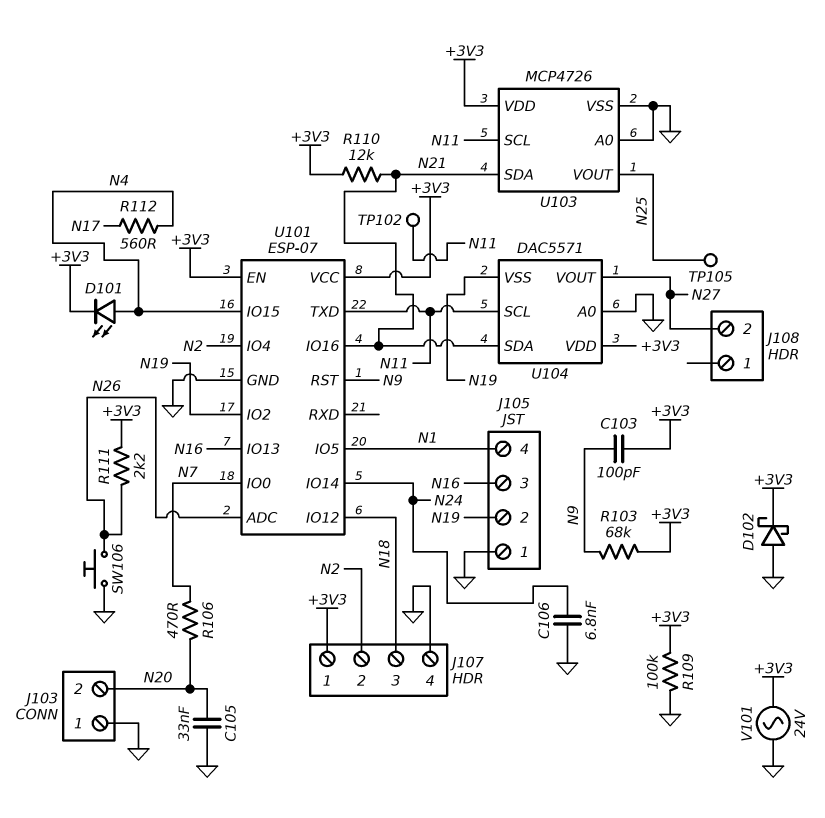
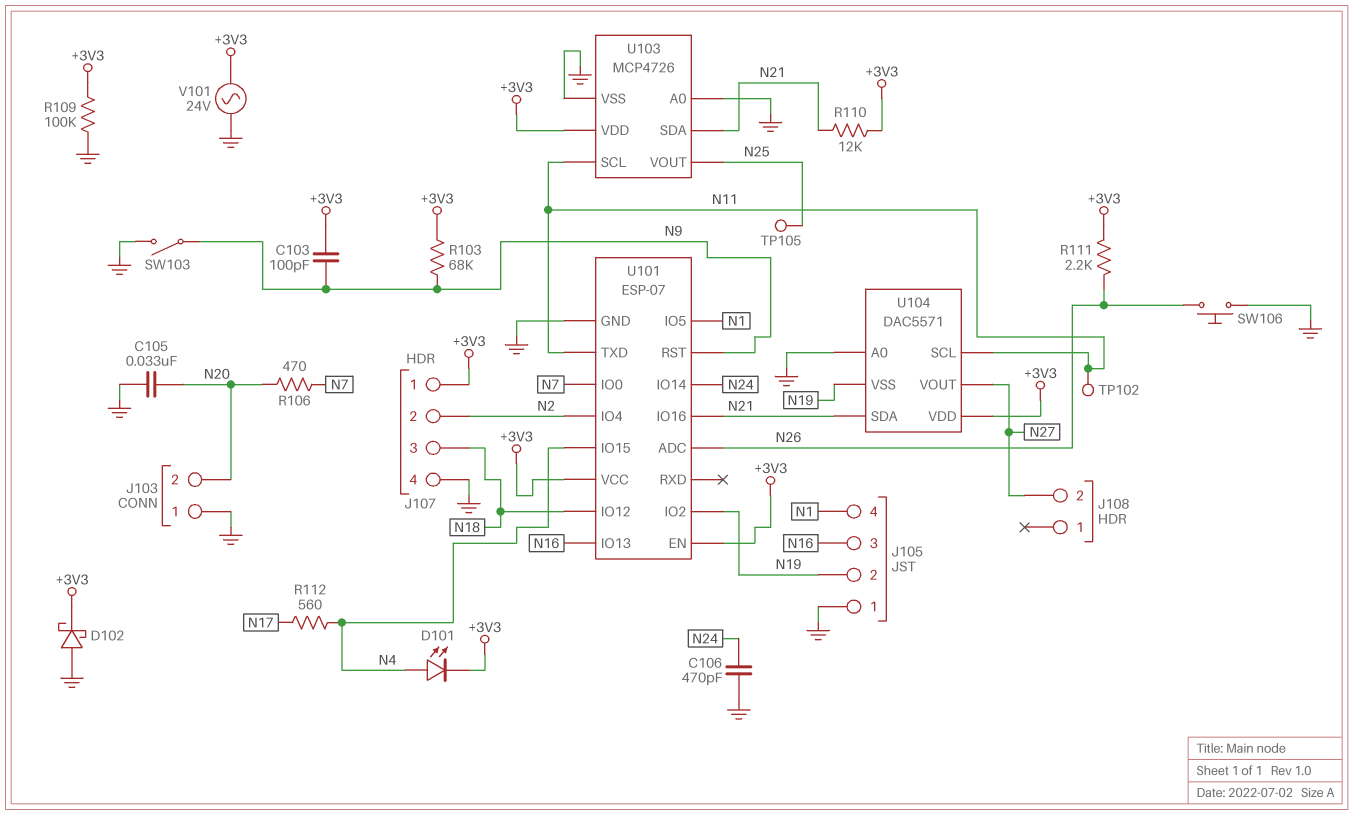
C106: 6.8nF (GND, N24) -> 470pF (GND, N24)
SW103: none -> switch (GND, N9)

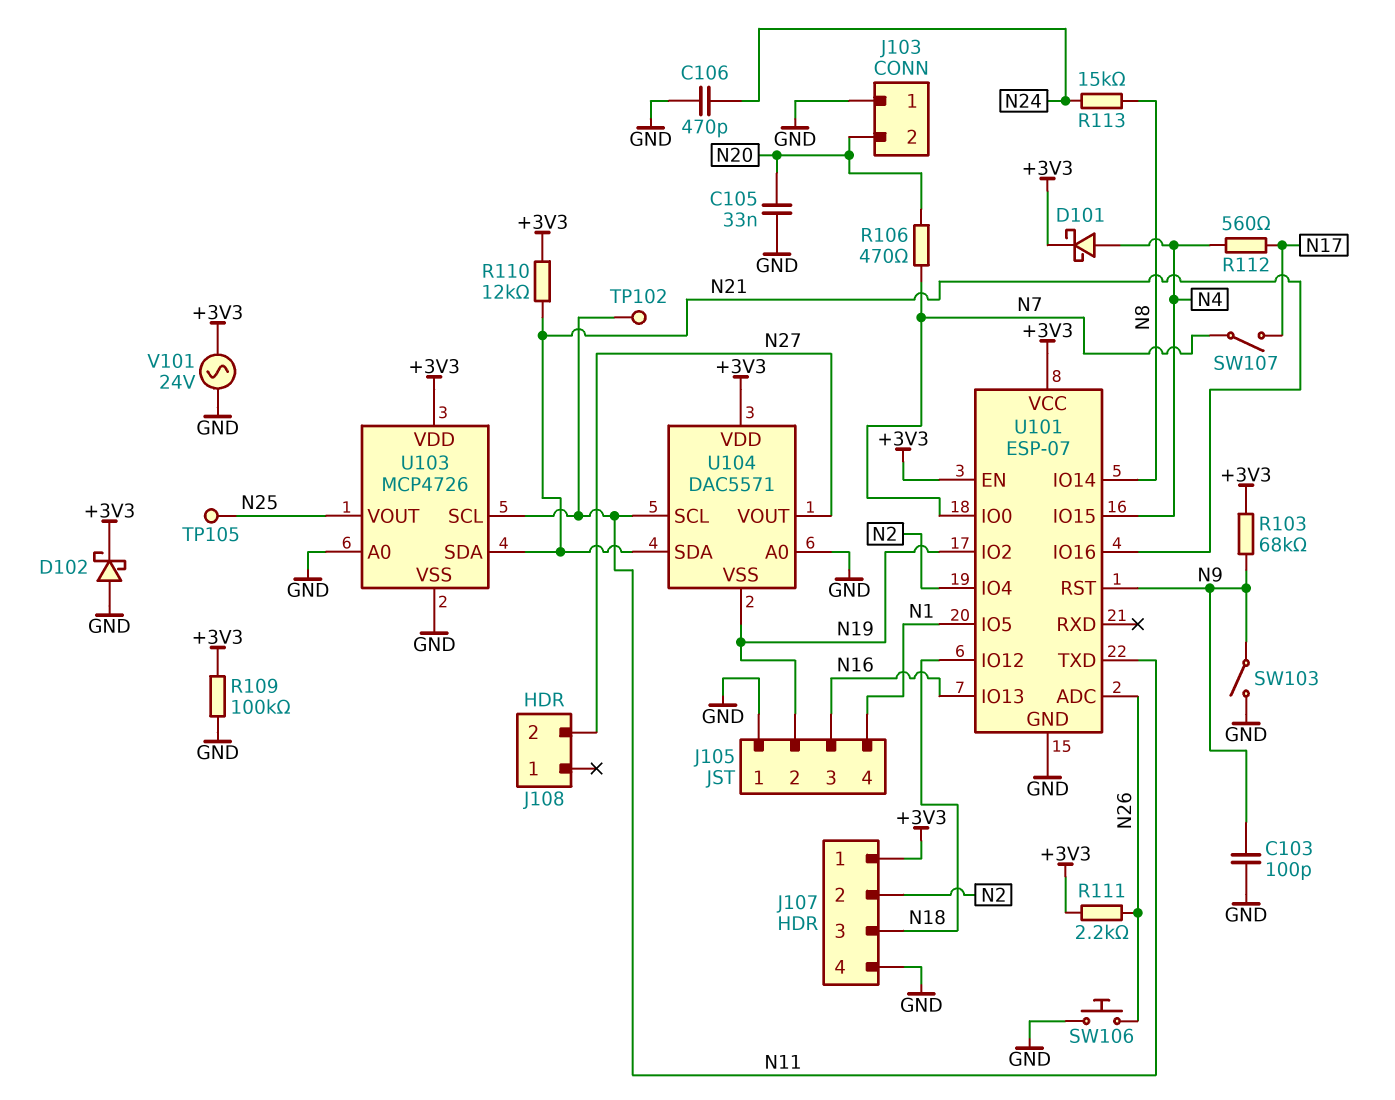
C103: 100pF (+3V3, N9) -> 100pF (GND, N9)
D101: LED (A N4, K +3V3) -> schottky (A N4, K +3V3)
R113: none -> 15k (N8, N24)
SW107: none -> switch (N7, N17)
U101 pin IO14: N24 -> N8

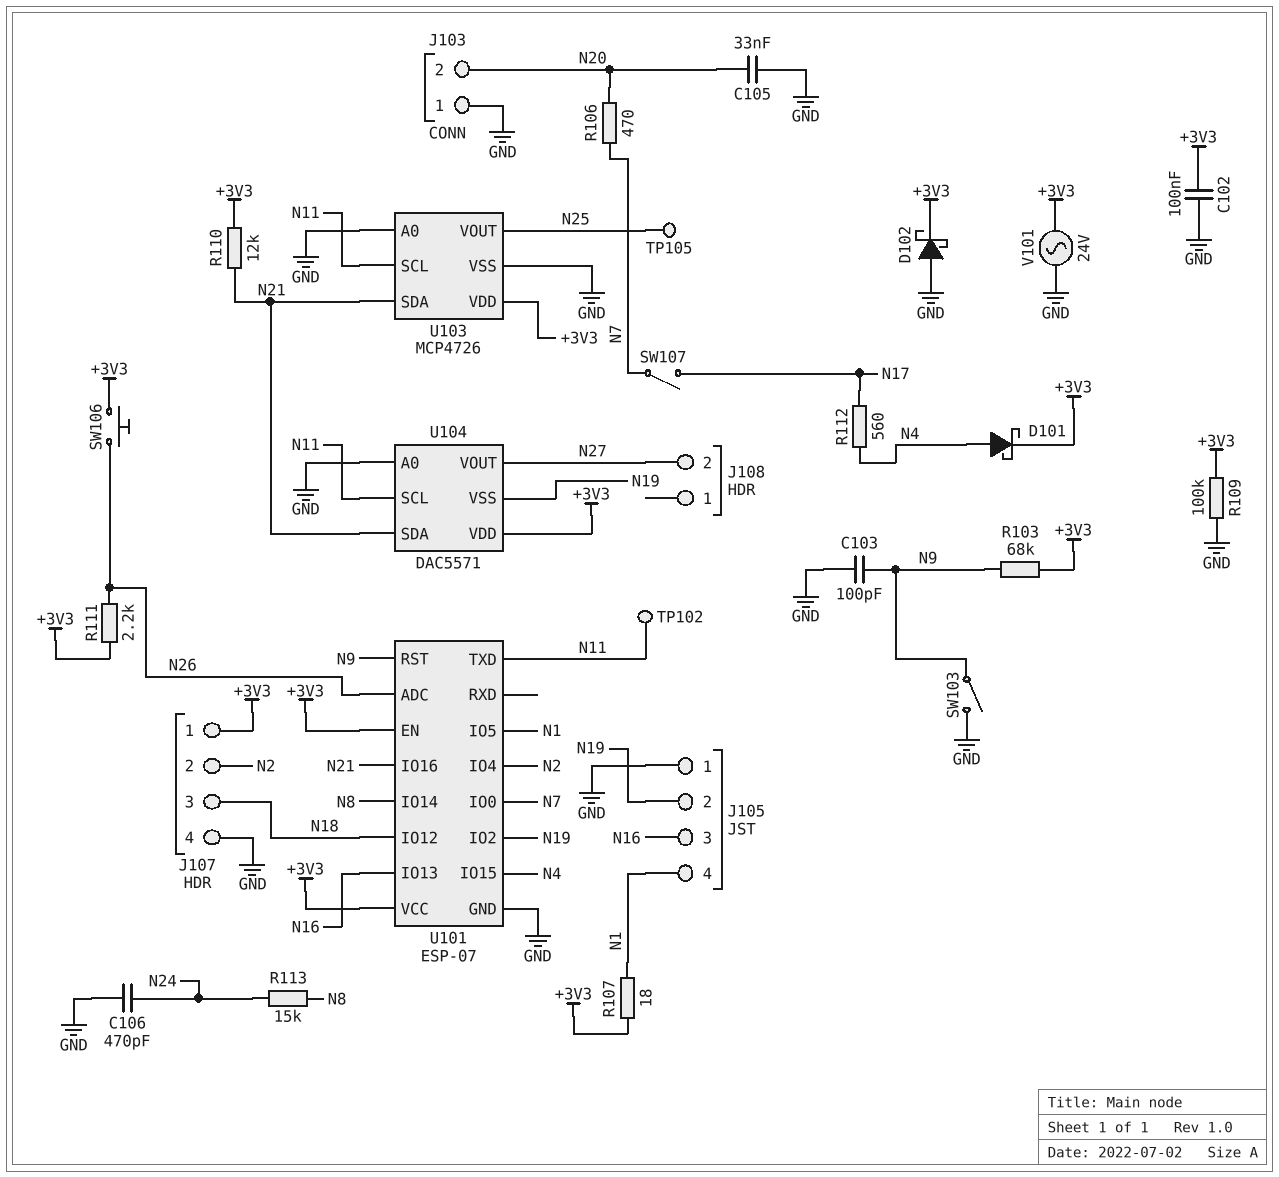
C102: none -> 100nF (+3V3, GND)
R107: none -> 18 (+3V3, N1)
SW106: button (GND, N26) -> button (+3V3, N26)

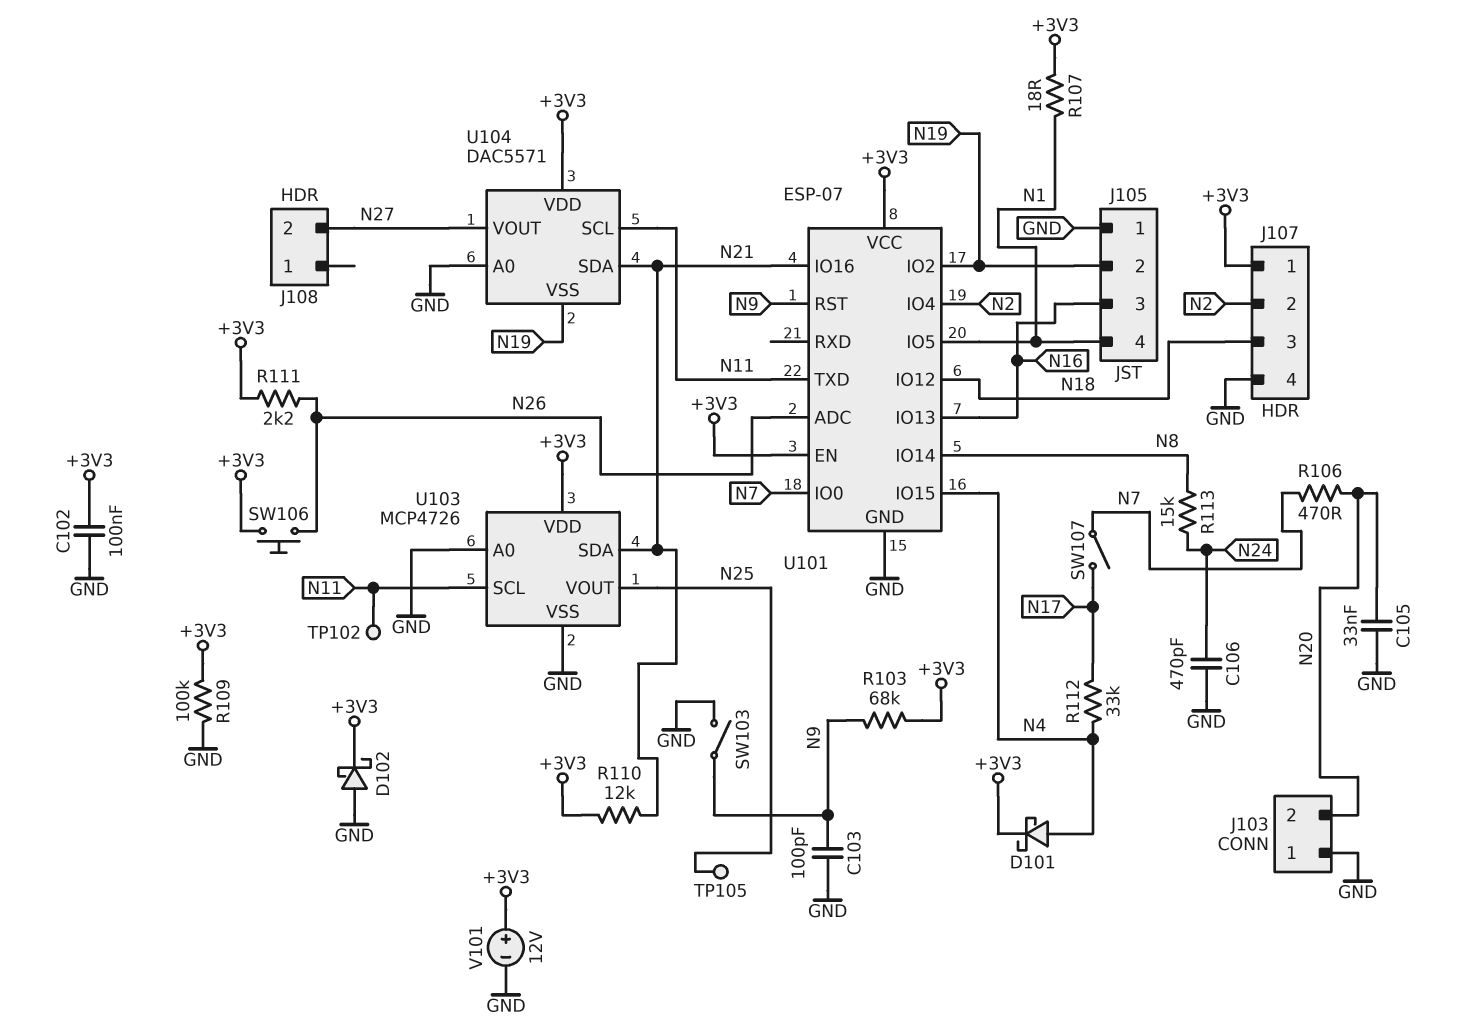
R112: 560 (N4, N17) -> 33k (N4, N17)
V101: AC 24V (+3V3, GND) -> 12V (plus +3V3, minus GND)

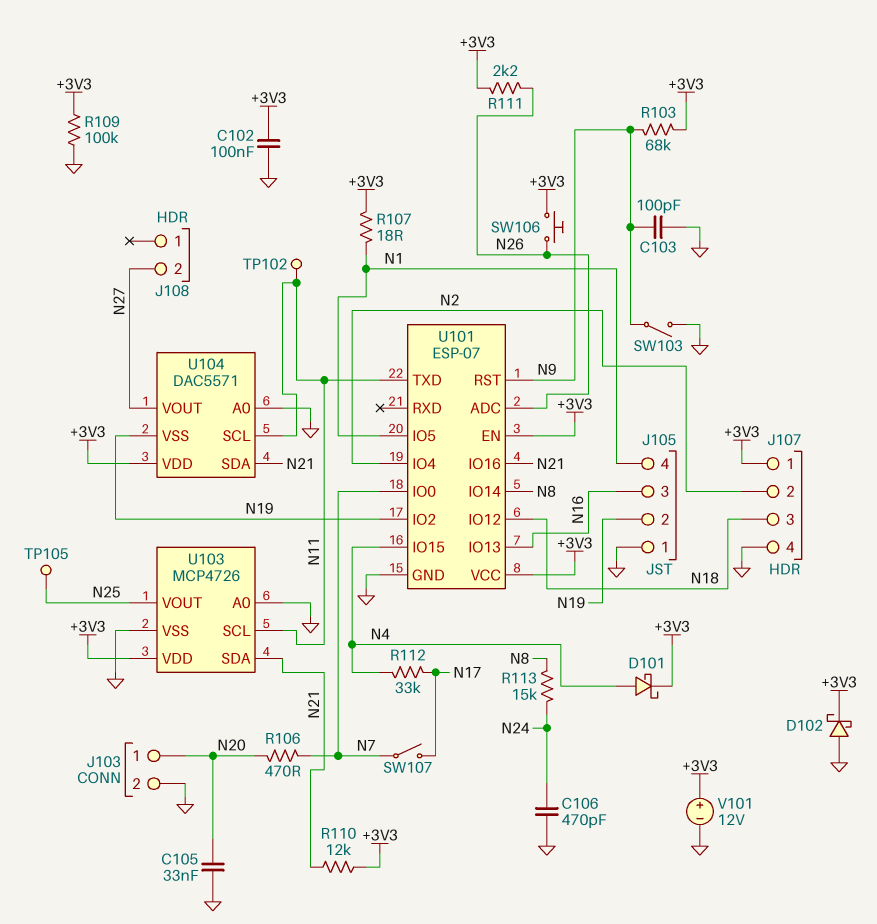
J103 pin 1: GND -> N20
J103 pin 2: N20 -> GND

